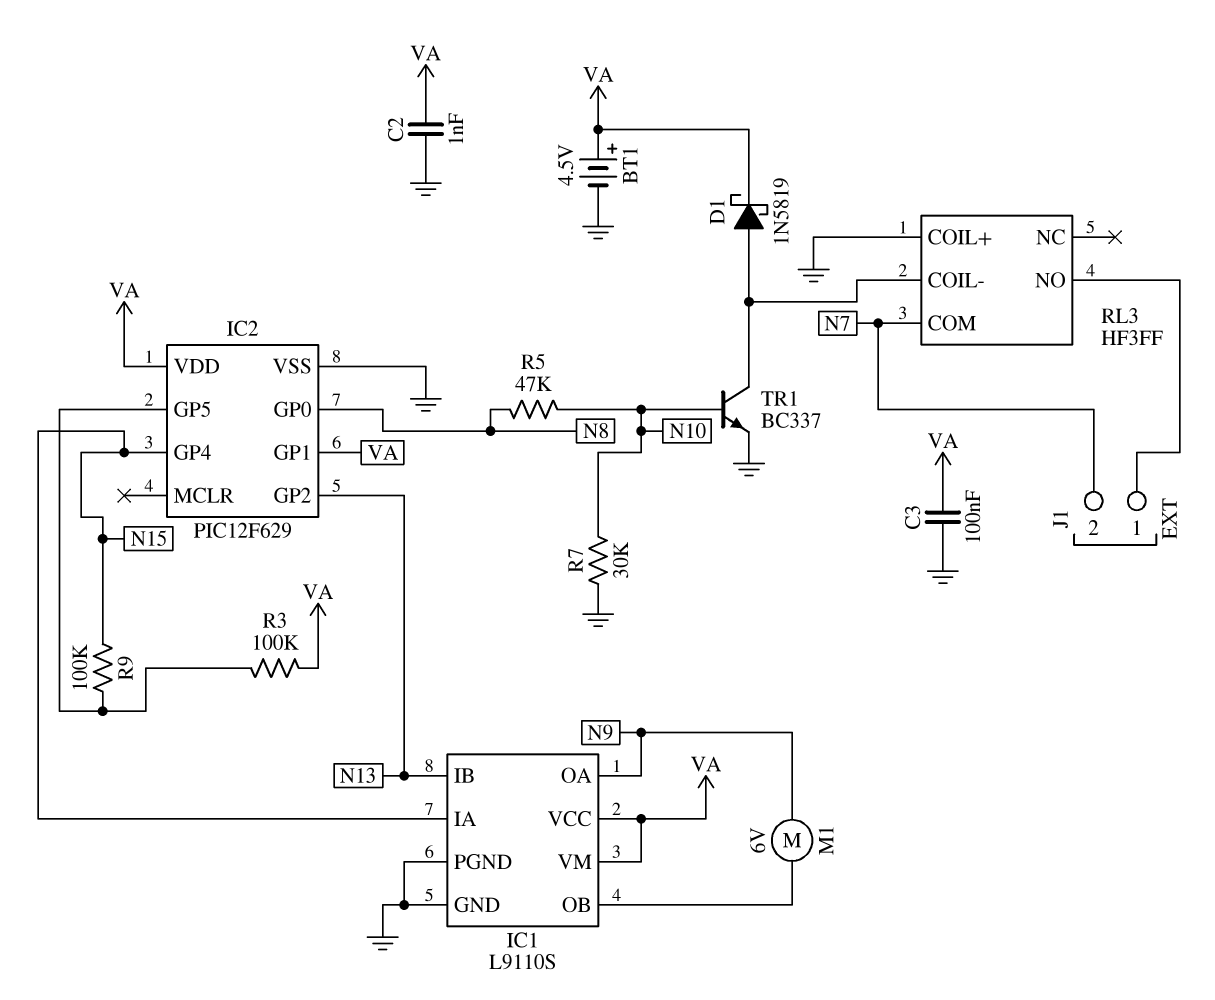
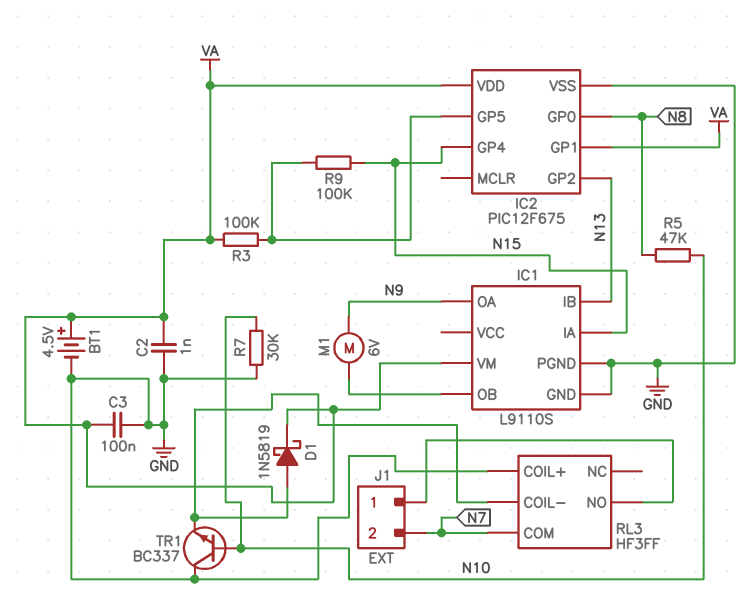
IC1 pin VCC: VA -> none
IC2: PIC12F629 -> PIC12F675
TR1: NPN BC337 (B N10, C RL3/COIL-, E GND) -> NPN BC337 (B N10, C GND, E RL3/COIL-)

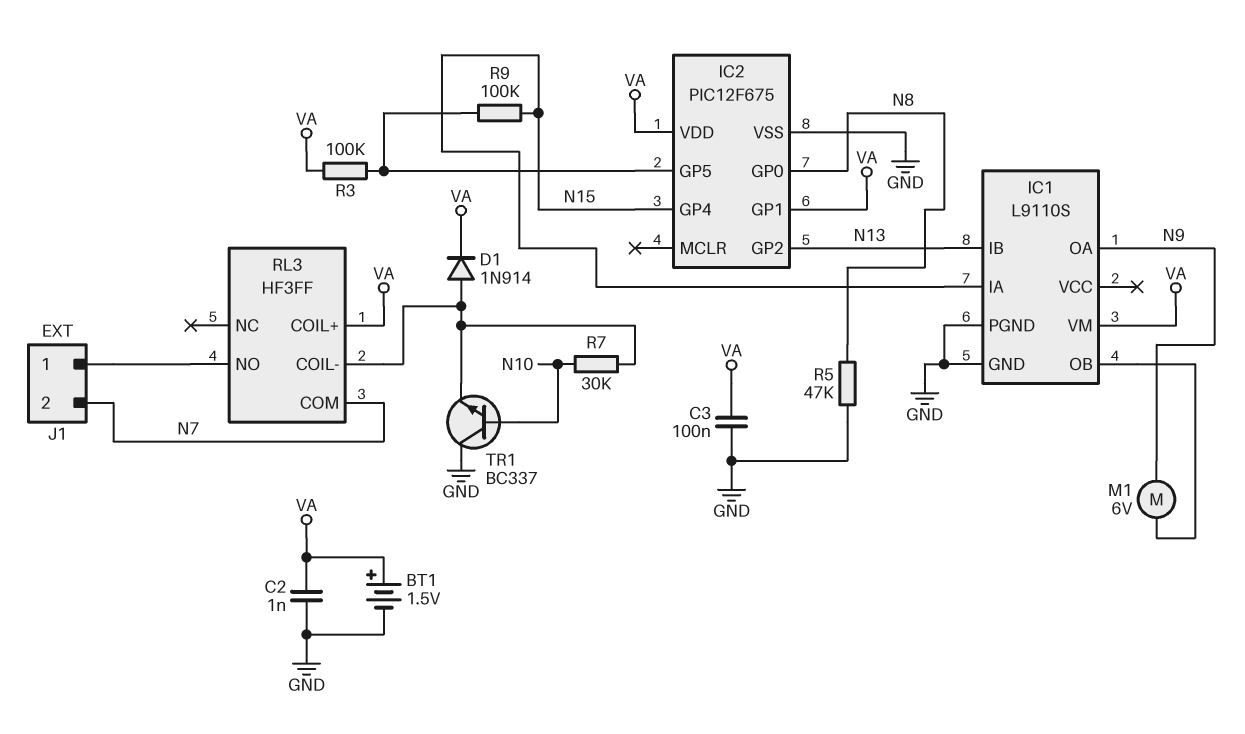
BT1: 4.5V (plus VA, minus GND) -> 1.5V (plus VA, minus GND)
D1: schottky 1N5819 (A RL3/COIL-, K VA) -> diode 1N914 (A RL3/COIL-, K VA)
R5: 47k (N8, N10) -> 47k (GND, N8)
R7: 30k (GND, N10) -> 30k (N10, RL3/COIL-)
RL3 pin COIL+: GND -> VA

